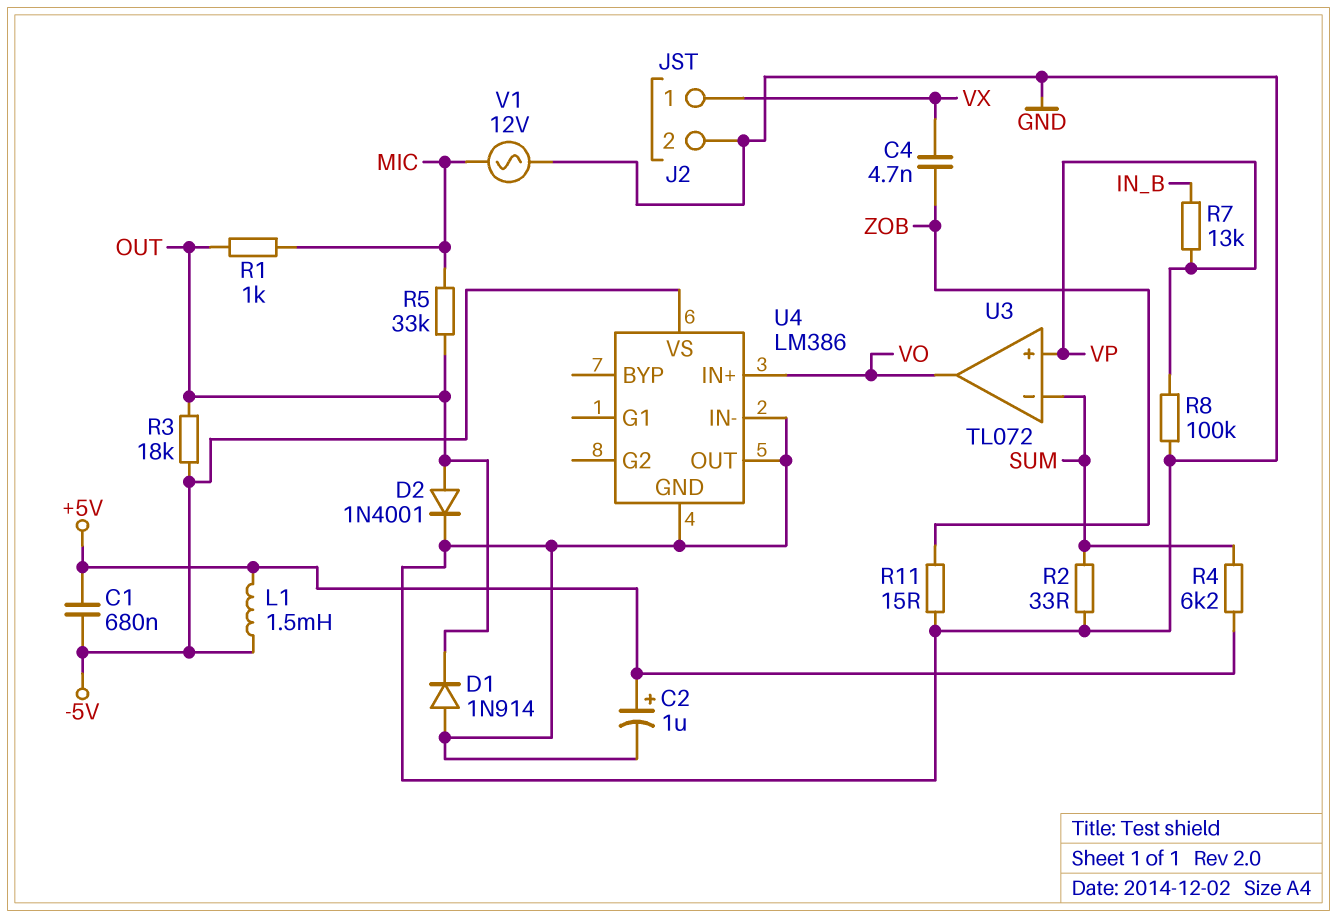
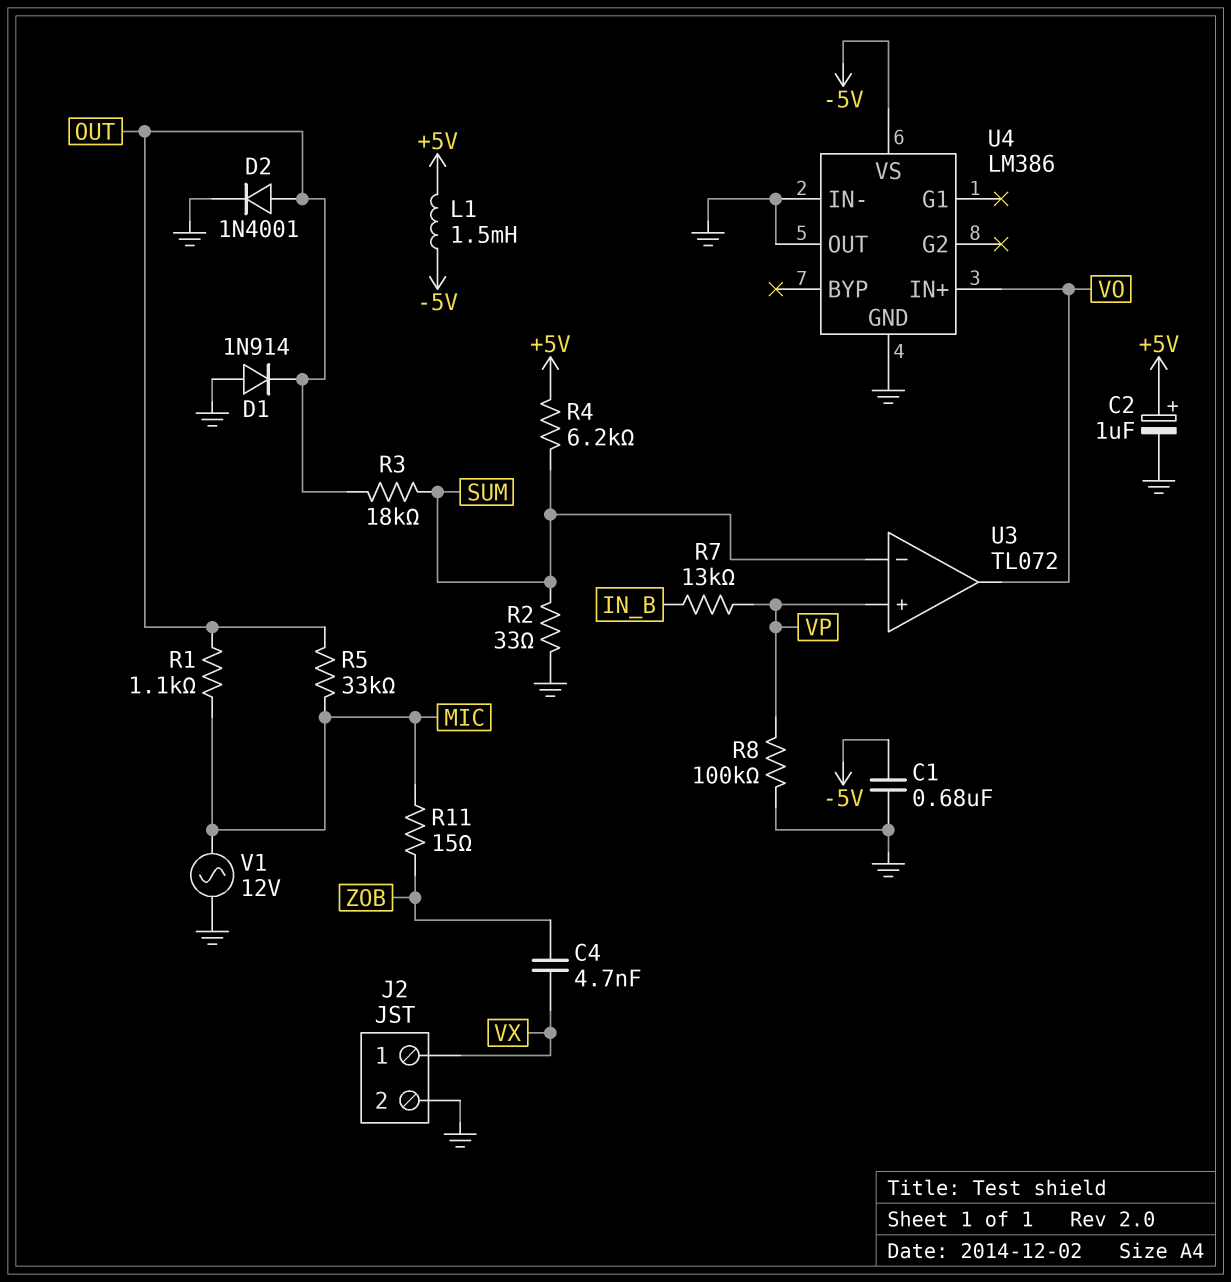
C1: 680nF (+5V, -5V) -> 680nF (-5V, GND)
R1: 1k (MIC, OUT) -> 1.1k (MIC, OUT)
R3: 18k (-5V, OUT) -> 18k (OUT, SUM)
R11: 15 (GND, ZOB) -> 15 (MIC, ZOB)

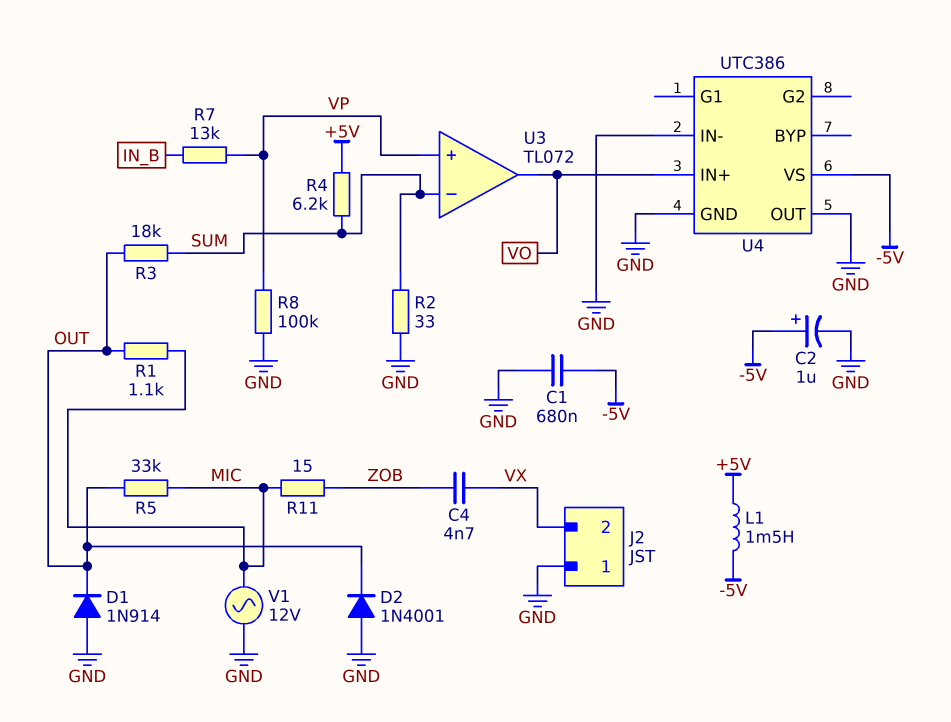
C2: 1uF (plus +5V, minus GND) -> 1uF (plus -5V, minus GND)
D2: diode 1N4001 (A OUT, K GND) -> diode 1N4001 (A GND, K OUT)
J2 pin 1: VX -> GND
J2 pin 2: GND -> VX
U4: LM386 -> UTC386

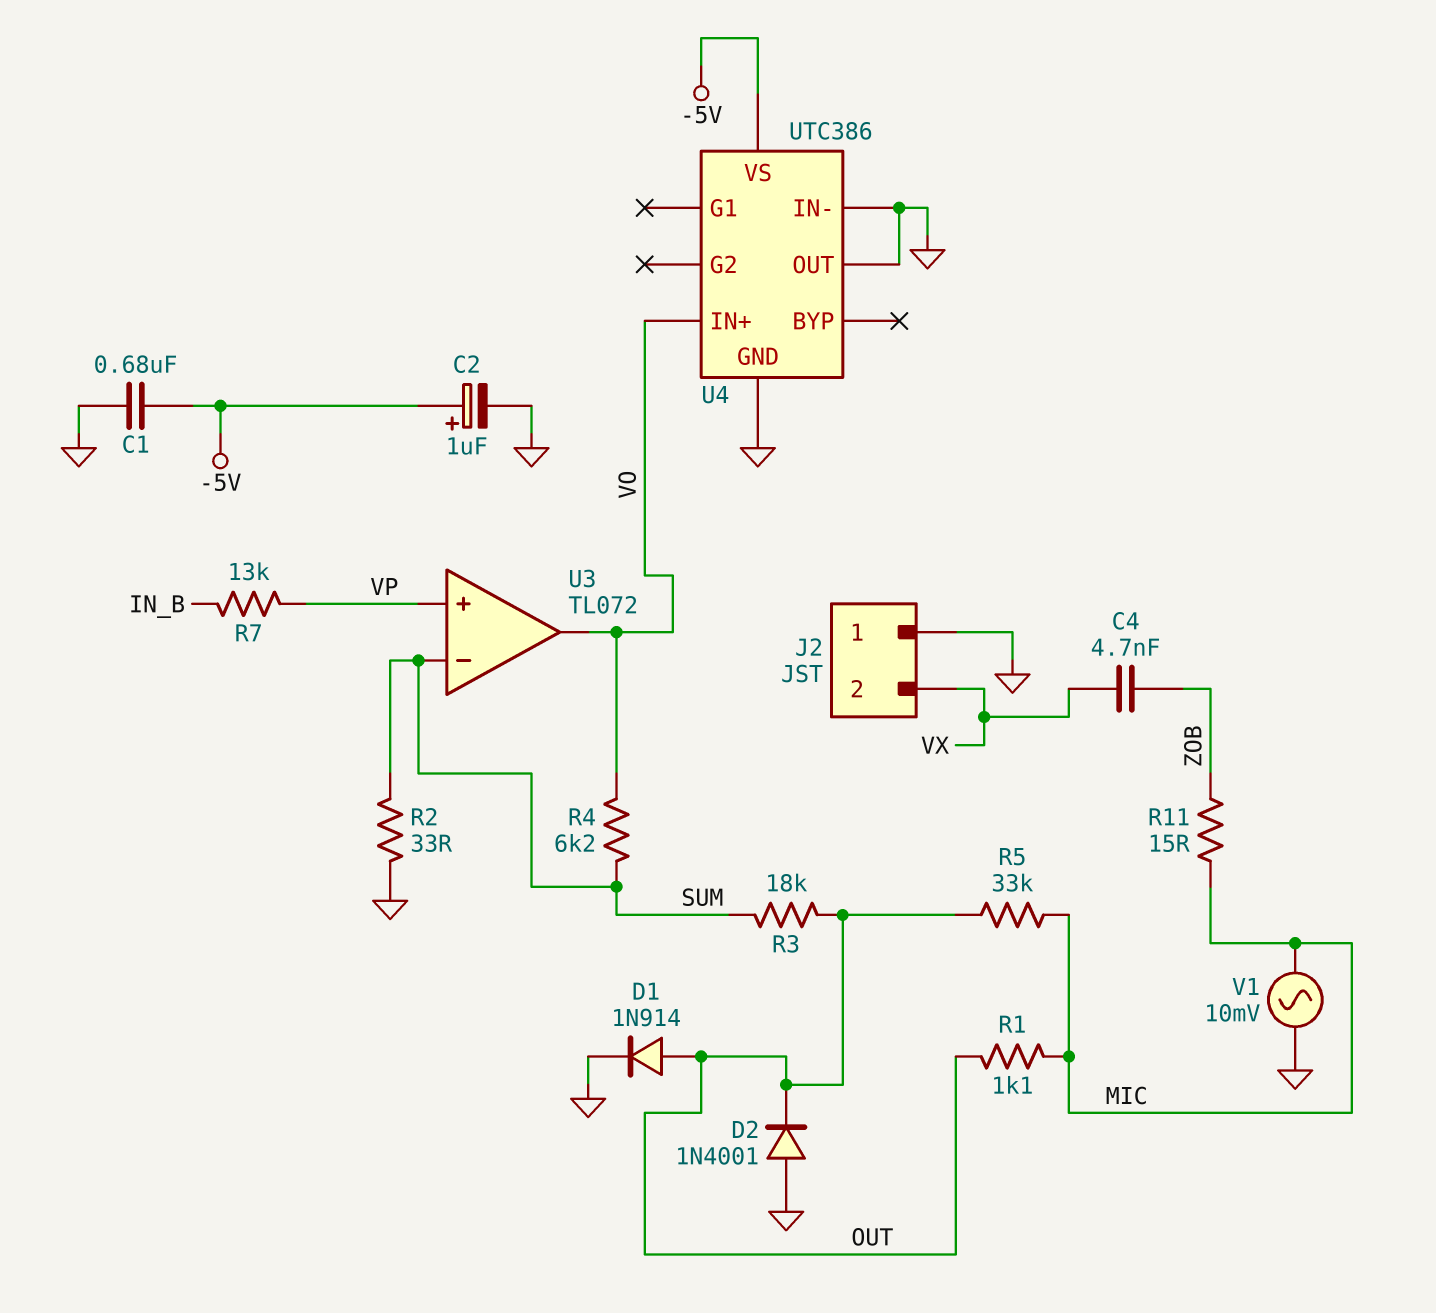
D1: diode 1N914 (A GND, K OUT) -> diode 1N914 (A OUT, K GND)
L1: 1.5mH (+5V, -5V) -> none
R4: 6.2k (+5V, SUM) -> 6.2k (SUM, VO)
R8: 100k (GND, VP) -> none
V1: AC 12V (GND, MIC) -> AC 10mV (GND, MIC)

